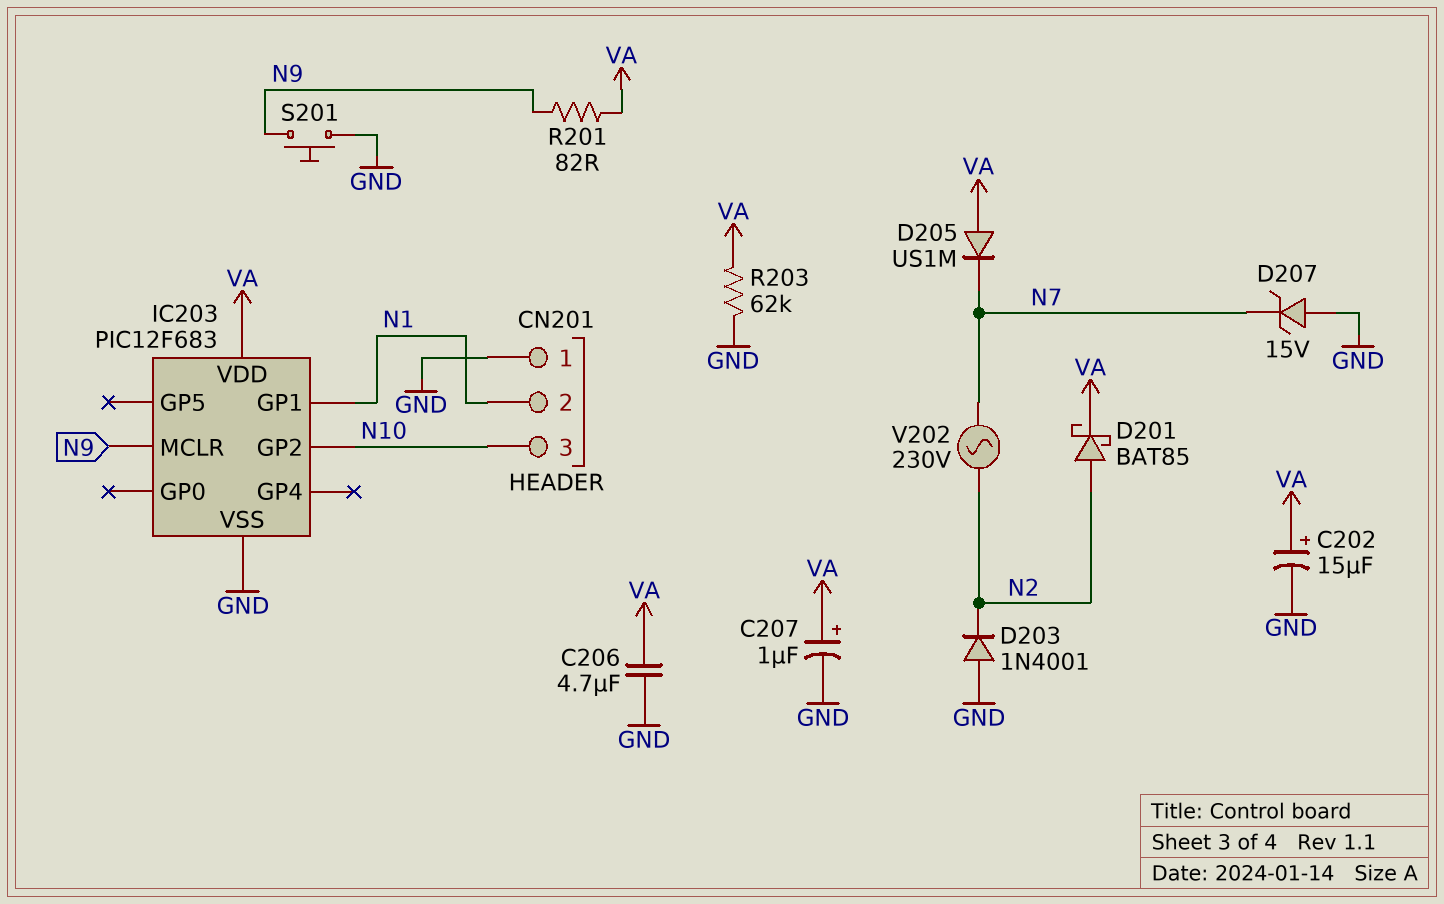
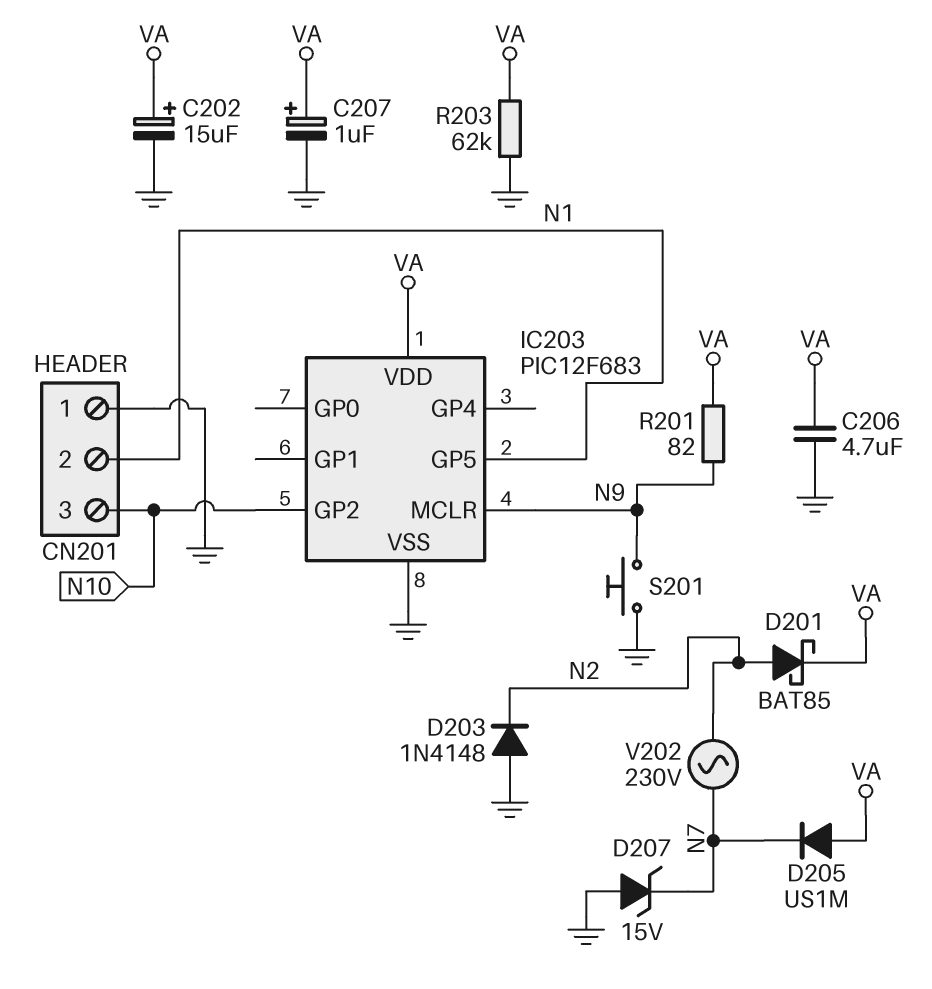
D203: diode 1N4001 (A GND, K N2) -> diode 1N4148 (A GND, K N2)
IC203 pin GP1: N1 -> none
IC203 pin GP5: none -> N1

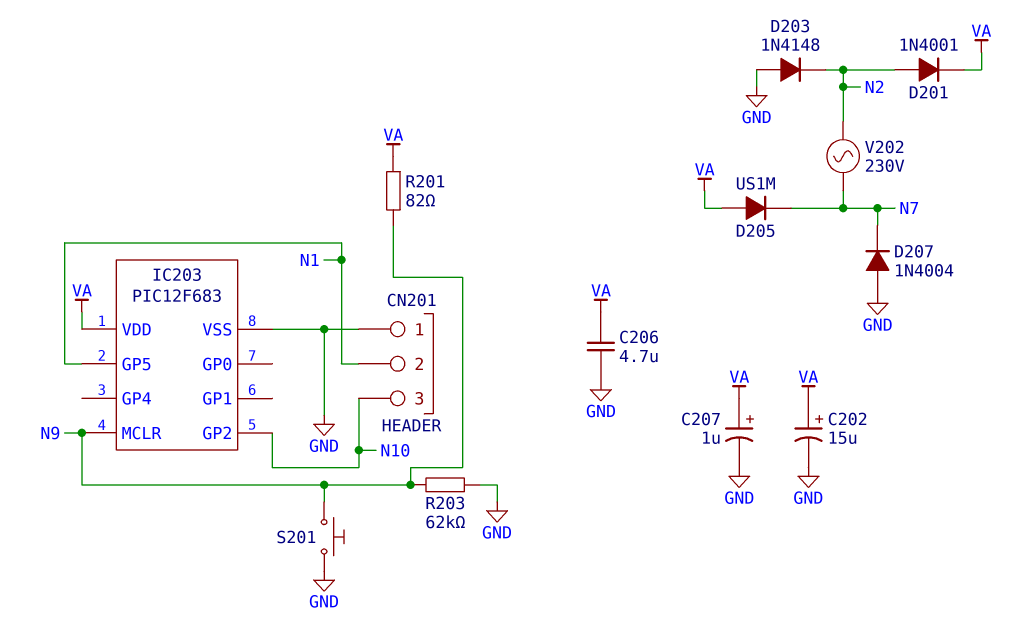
D201: schottky BAT85 (A N2, K VA) -> diode 1N4001 (A N2, K VA)
D207: zener 15V (A GND, K N7) -> diode 1N4004 (A GND, K N7)
R203: 62k (GND, VA) -> 62k (GND, N9)

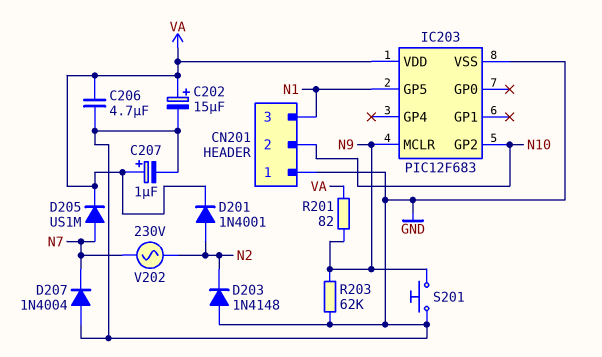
CN201 pin 2: N1 -> N10
CN201 pin 3: N10 -> N1
D205: diode US1M (A VA, K N7) -> diode US1M (A N7, K VA)

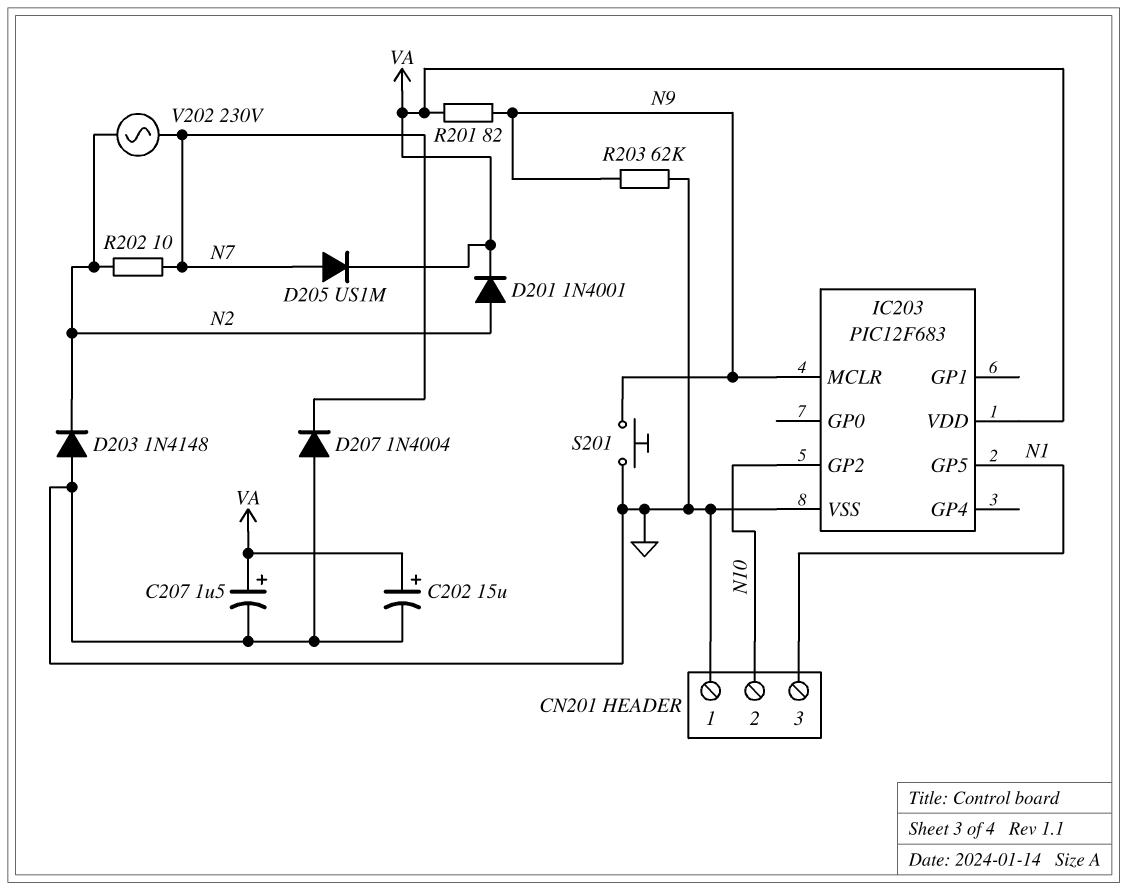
C206: 4.7uF (GND, VA) -> none
C207: 1uF (plus VA, minus GND) -> 1.5uF (plus VA, minus GND)
R202: none -> 10 (N2, N7)

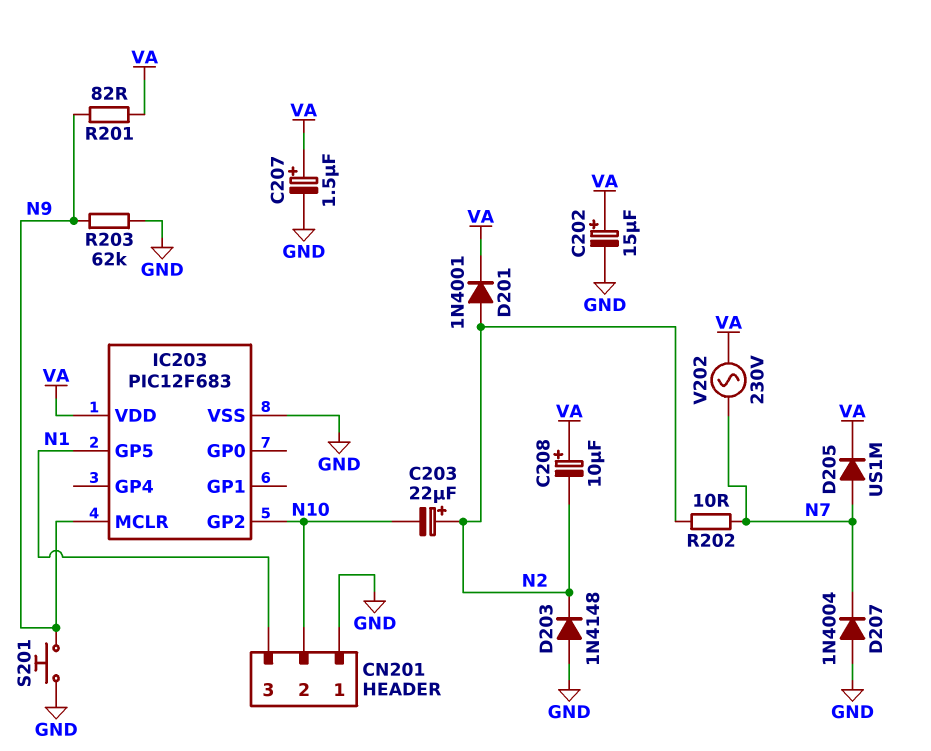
C203: none -> 22uF (plus N2, minus N10)
C208: none -> 10uF (plus VA, minus N2)
V202: AC 230V (N2, N7) -> AC 230V (N7, VA)

